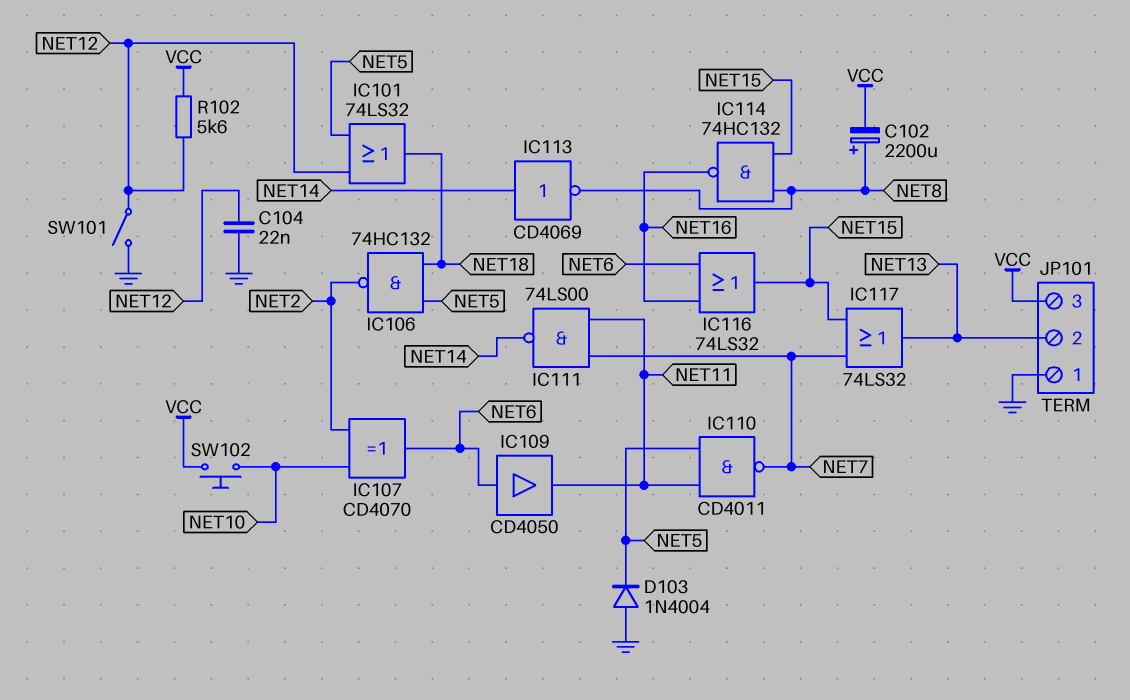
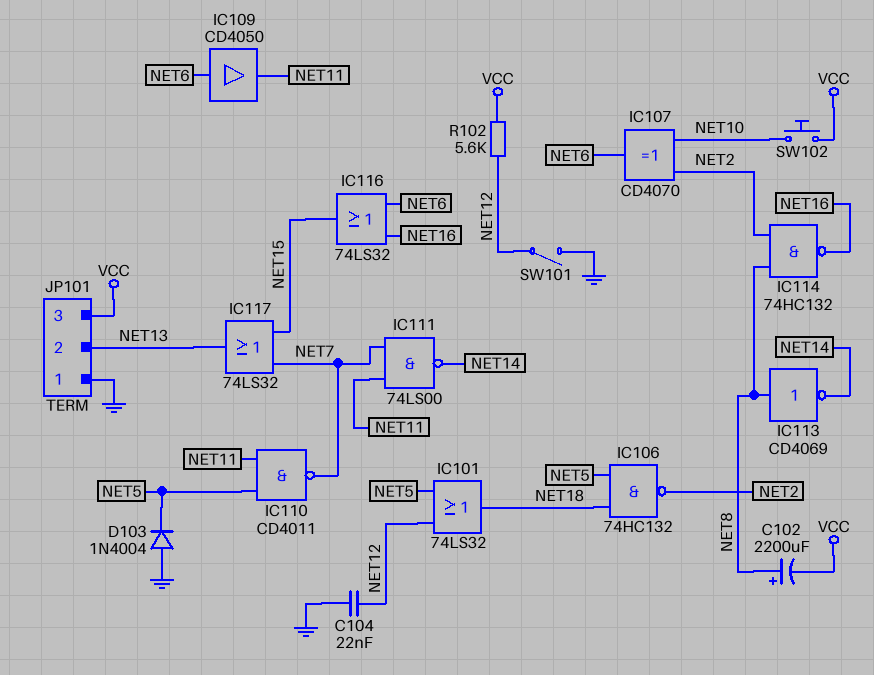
IC113: NOT CD4069 (in NET14, out NET8) -> NOT CD4069 (in NET8, out NET14)
IC114: NAND 74HC132 (in NET8, in NET15, out NET16) -> NAND 74HC132 (in NET2, in NET8, out NET16)

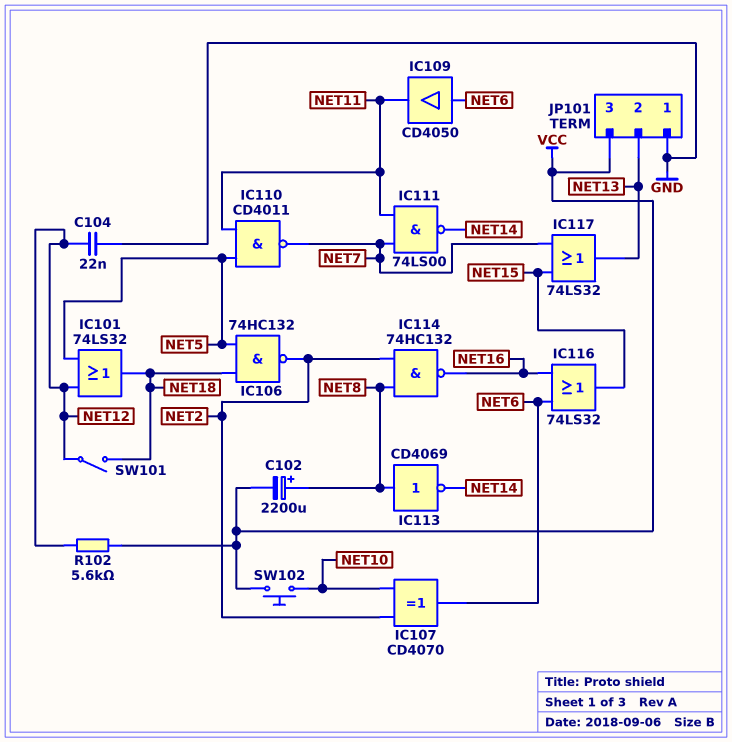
D103: diode 1N4004 (A GND, K NET5) -> none
SW101: switch (GND, NET12) -> switch (NET12, NET18)

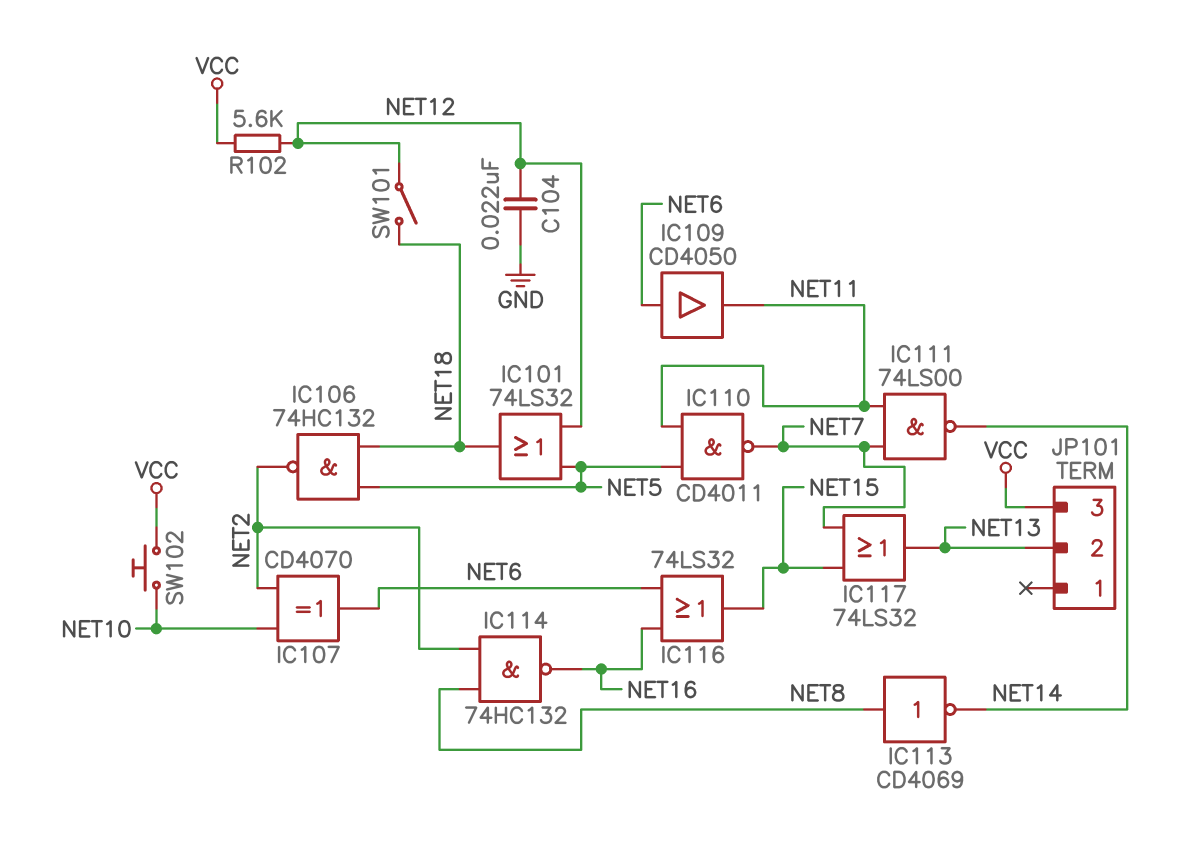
C102: 2200uF (plus NET8, minus VCC) -> none
JP101 pin 1: GND -> none

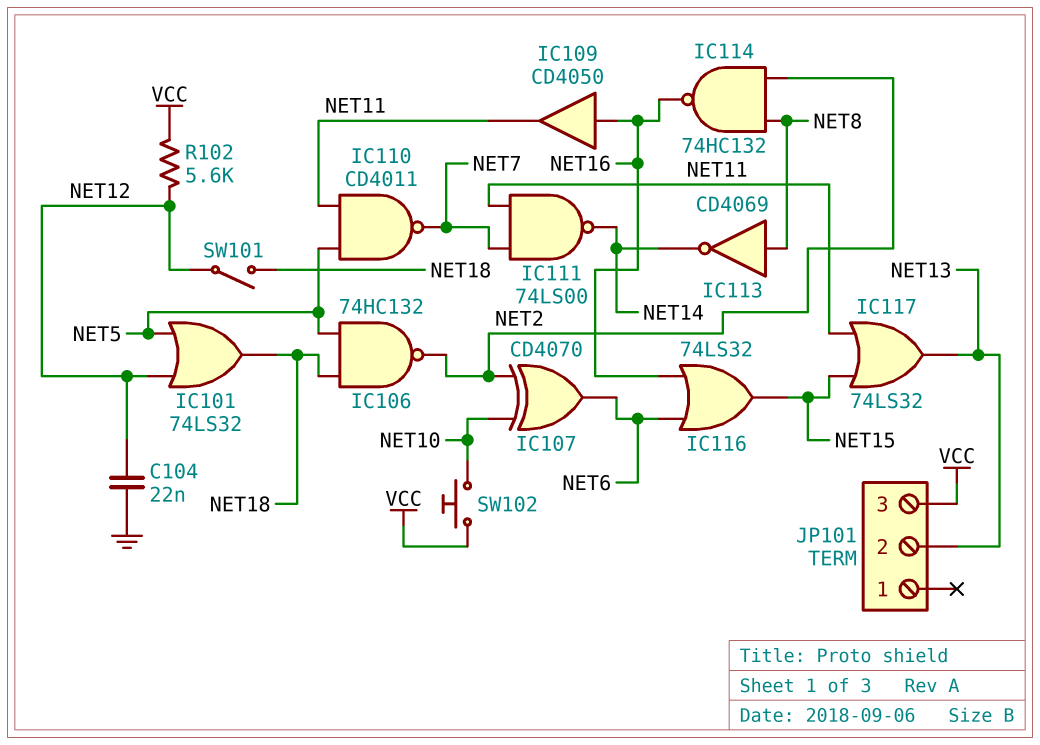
IC109: buffer CD4050 (in NET6, out NET11) -> buffer CD4050 (in NET16, out NET11)
IC117: OR 74LS32 (in NET7, in NET15, out NET13) -> OR 74LS32 (in NET11, in NET15, out NET13)

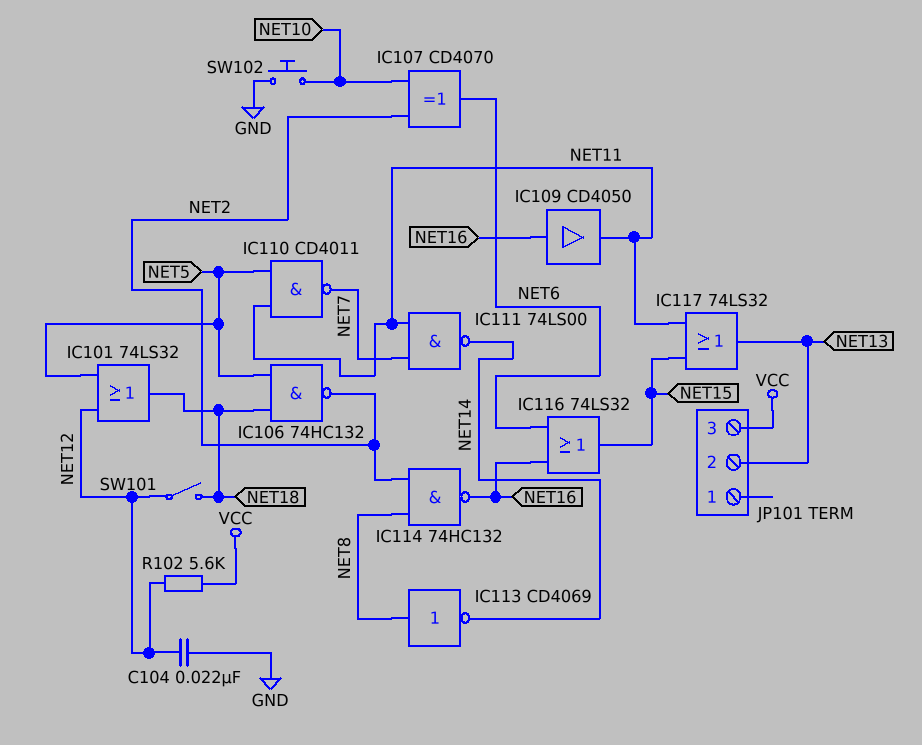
SW102: button (NET10, VCC) -> button (GND, NET10)

